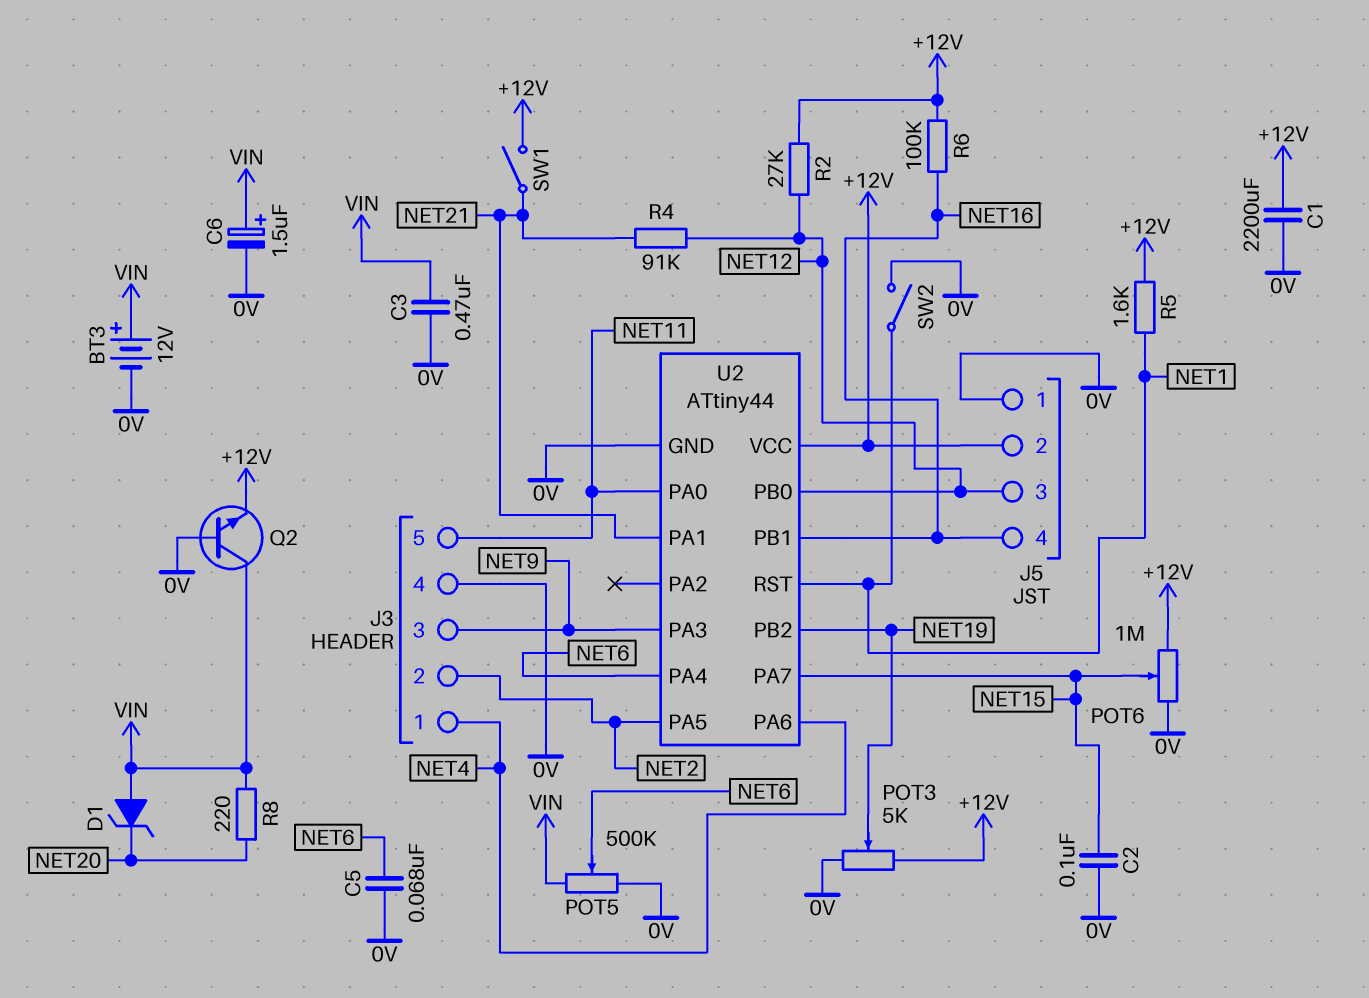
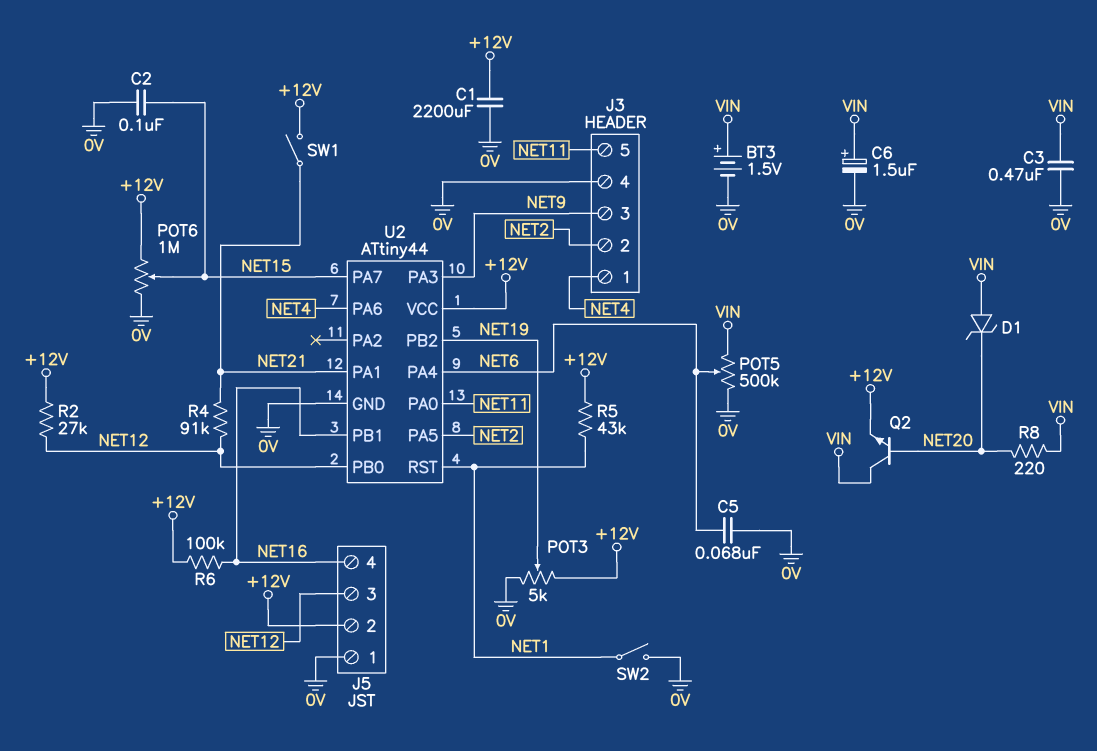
BT3: 12V (plus VIN, minus 0V) -> 1.5V (plus VIN, minus 0V)
Q2: NPN (B 0V, C VIN, E +12V) -> NPN (B NET20, C VIN, E +12V)
R5: 1.6k (+12V, NET1) -> 43k (+12V, NET1)

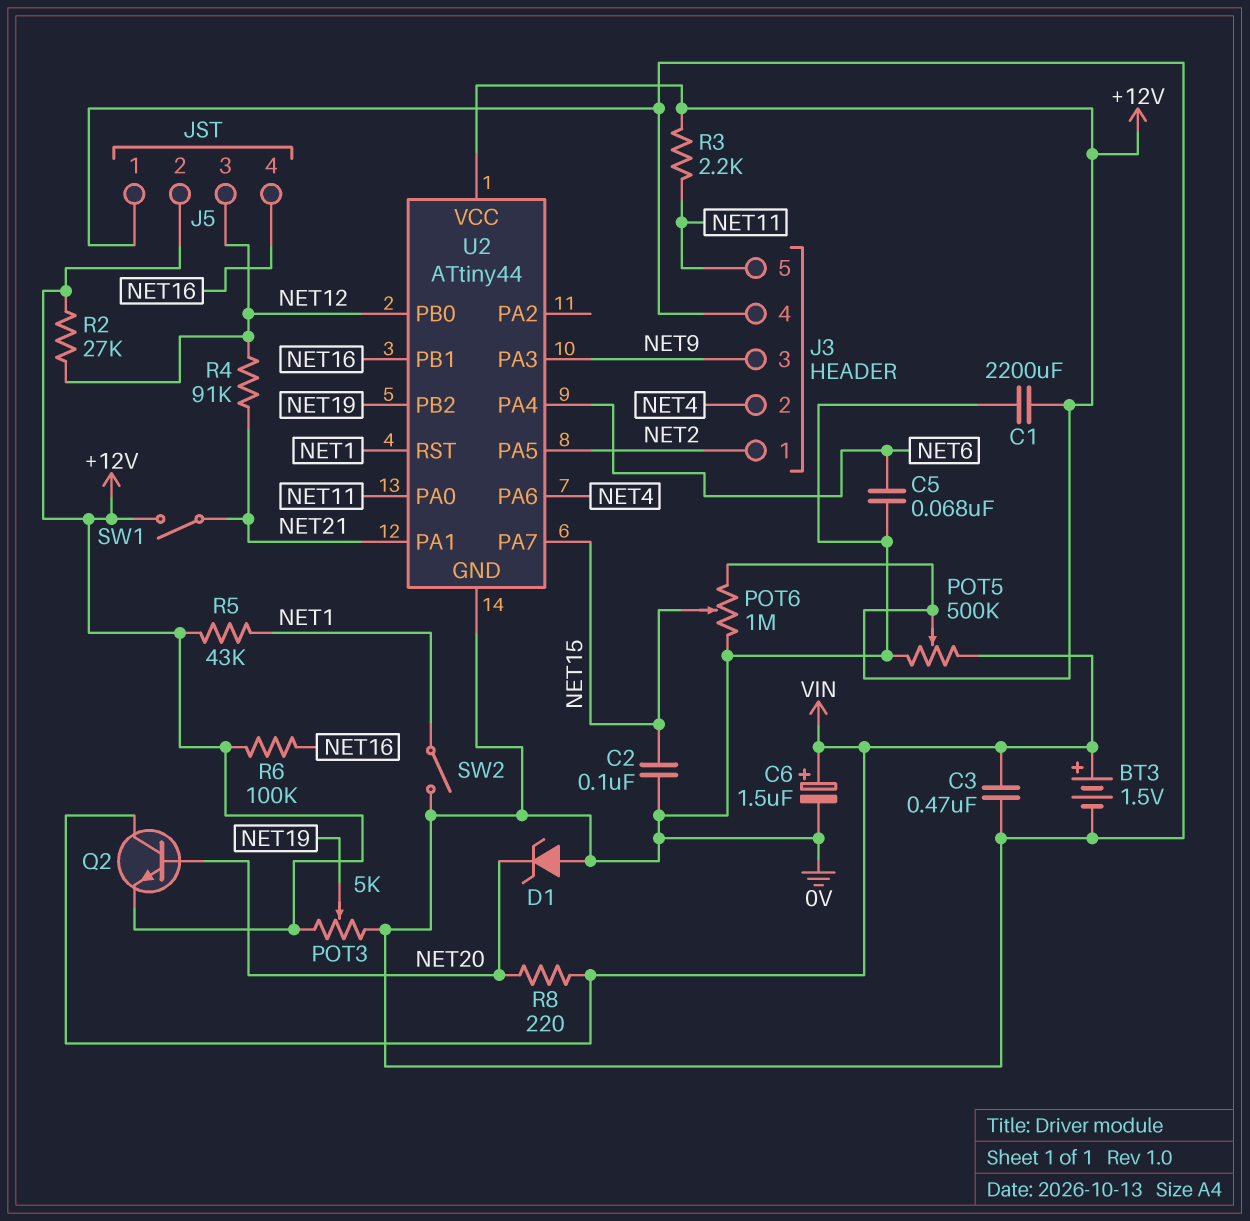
D1: zener (A VIN, K NET20) -> zener (A 0V, K NET20)
J3 pin 1: NET4 -> NET2
J3 pin 2: NET2 -> NET4
POT5: 500k (0V, VIN, wiper NET6) -> 500k (0V, VIN, wiper +12V)
R3: none -> 2.2k (+12V, NET11)

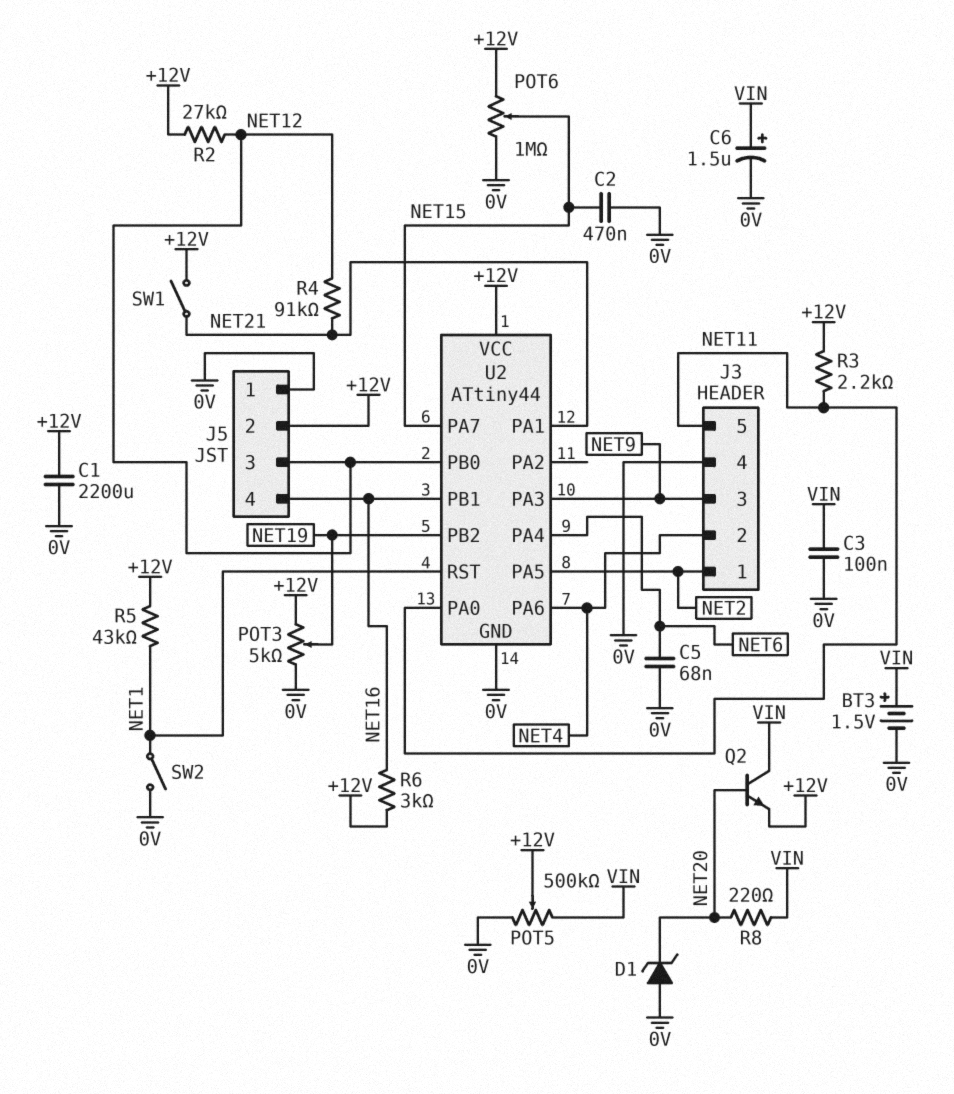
C2: 100nF (0V, NET15) -> 470nF (0V, NET15)
C3: 470nF (0V, VIN) -> 100nF (0V, VIN)
R6: 100k (+12V, NET16) -> 3k (+12V, NET16)

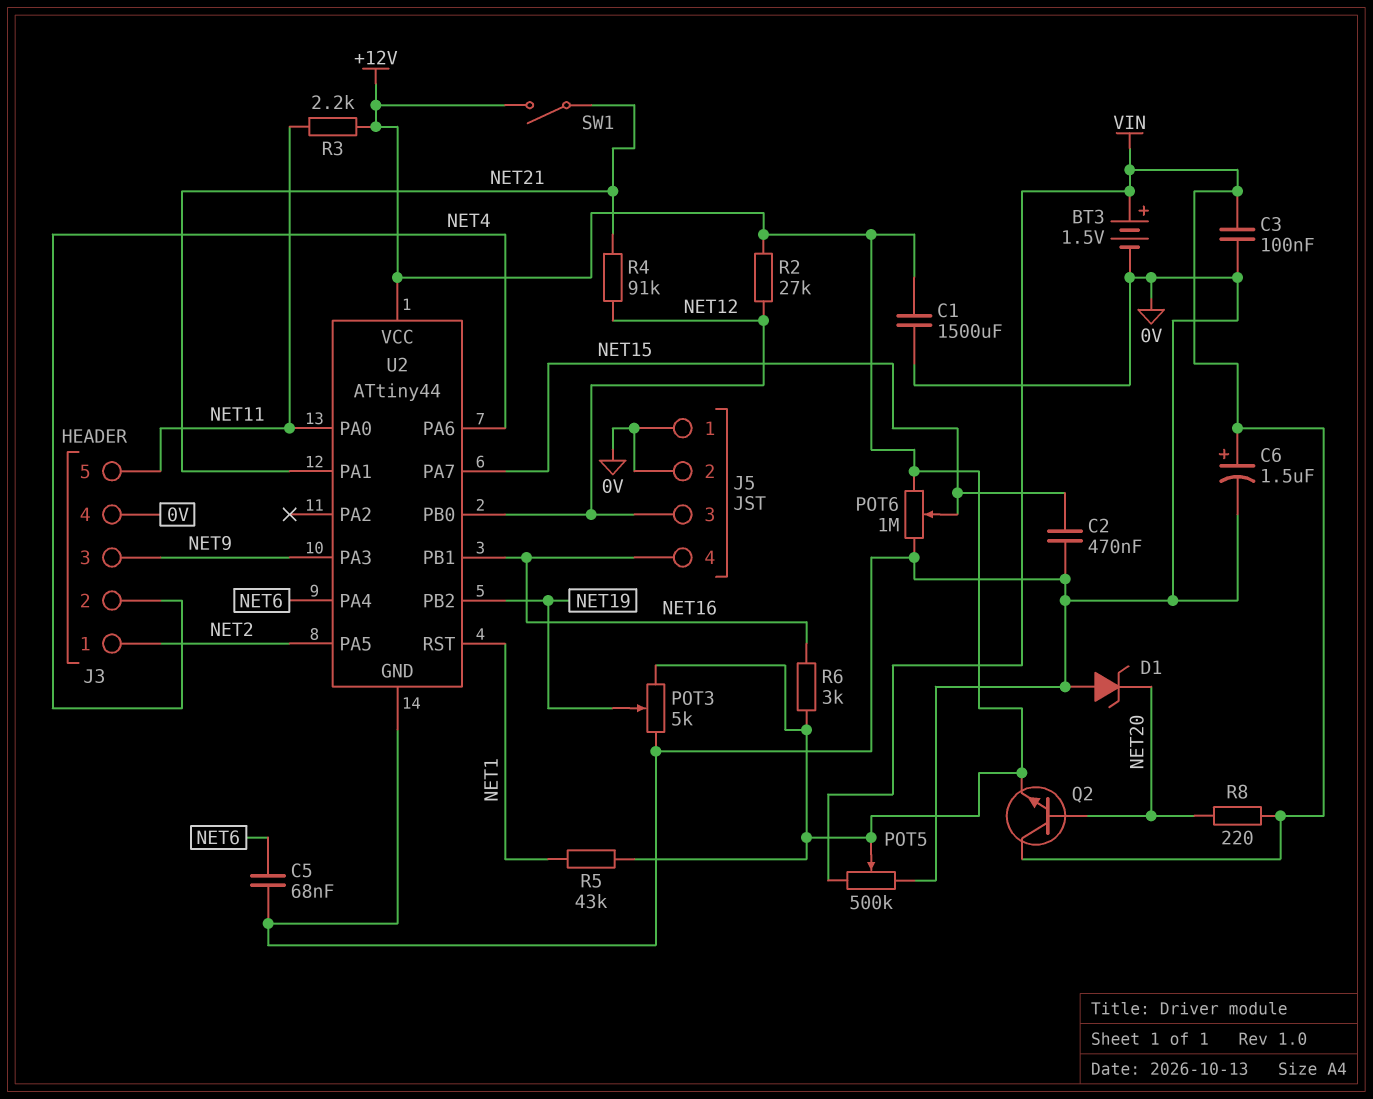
C1: 2200uF (+12V, 0V) -> 1500uF (+12V, 0V)
J5 pin 2: +12V -> 0V
SW2: switch (0V, NET1) -> none

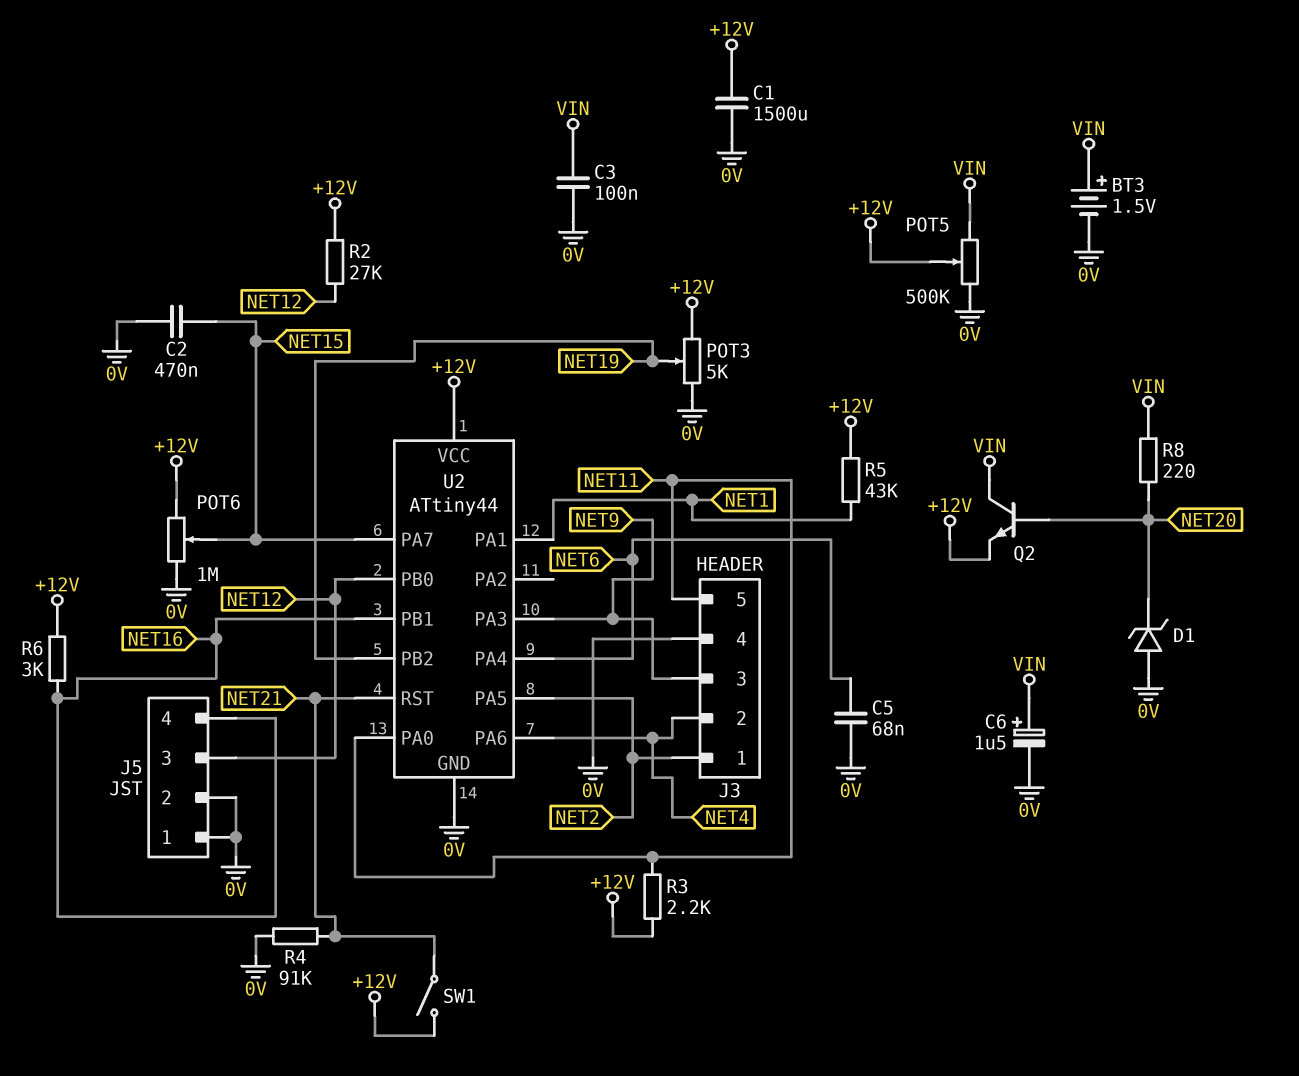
R4: 91k (NET12, NET21) -> 91k (0V, NET21)
U2 pin PA1: NET21 -> NET1
U2 pin RST: NET1 -> NET21

